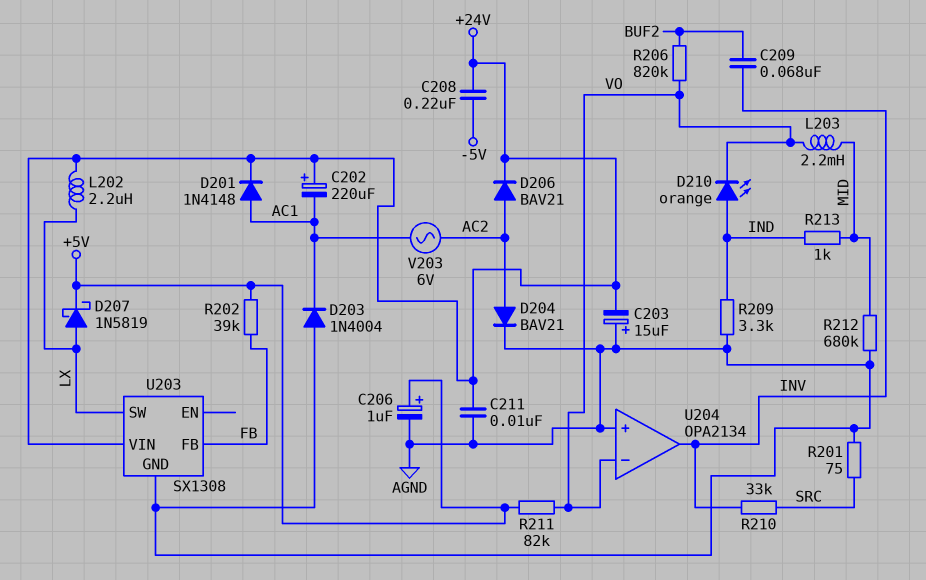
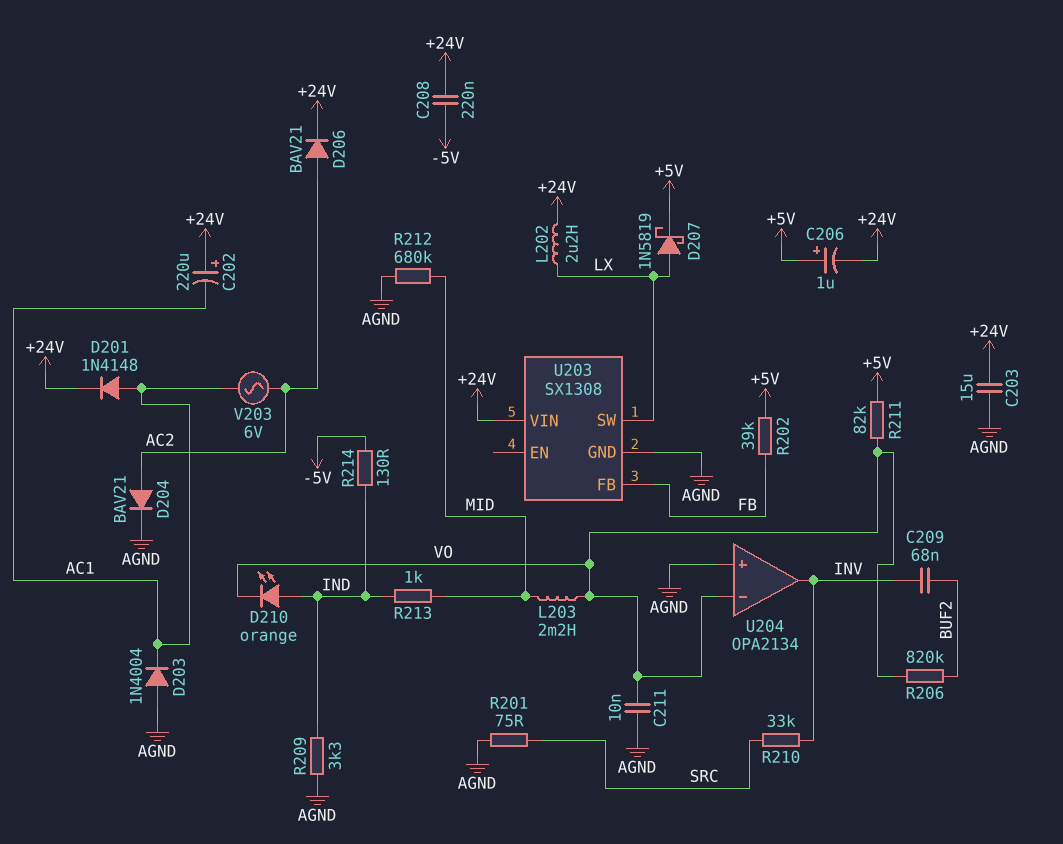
C203: 15uF (plus AGND, minus +24V) -> 15uF (+24V, AGND)
C206: 1uF (plus +5V, minus AGND) -> 1uF (plus +5V, minus +24V)
C211: 10nF (+24V, AGND) -> 10nF (AGND, VO)
R214: none -> 130 (-5V, IND)

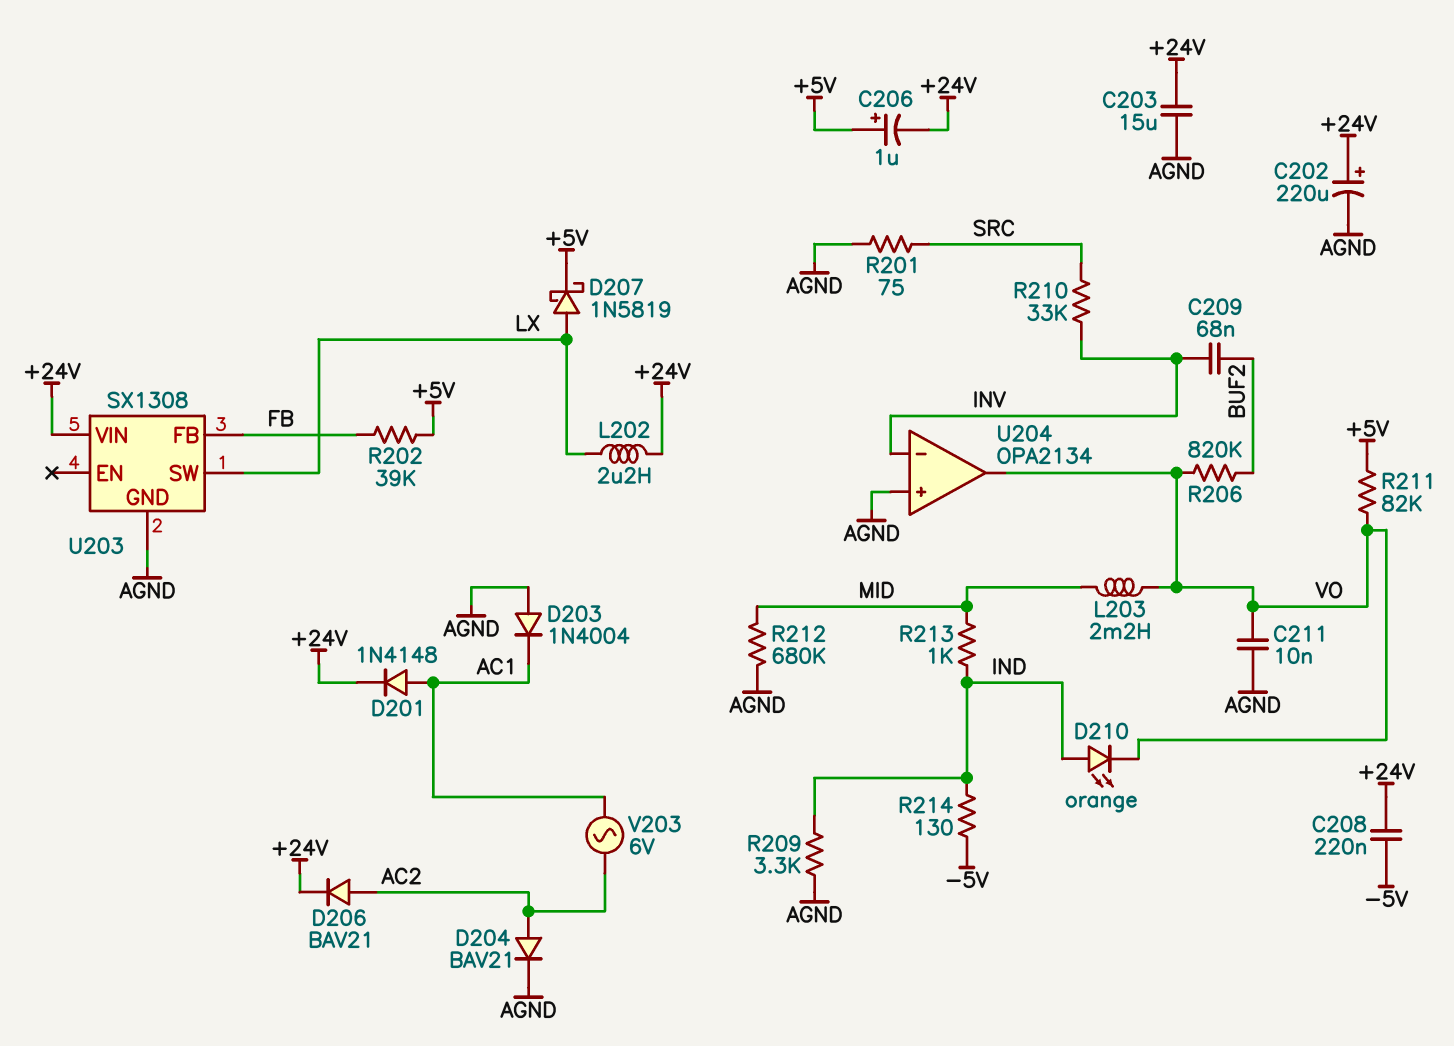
C202: 220uF (plus +24V, minus AC1) -> 220uF (plus +24V, minus AGND)
U204 pin in-: VO -> INV
U204 pin out: INV -> VO

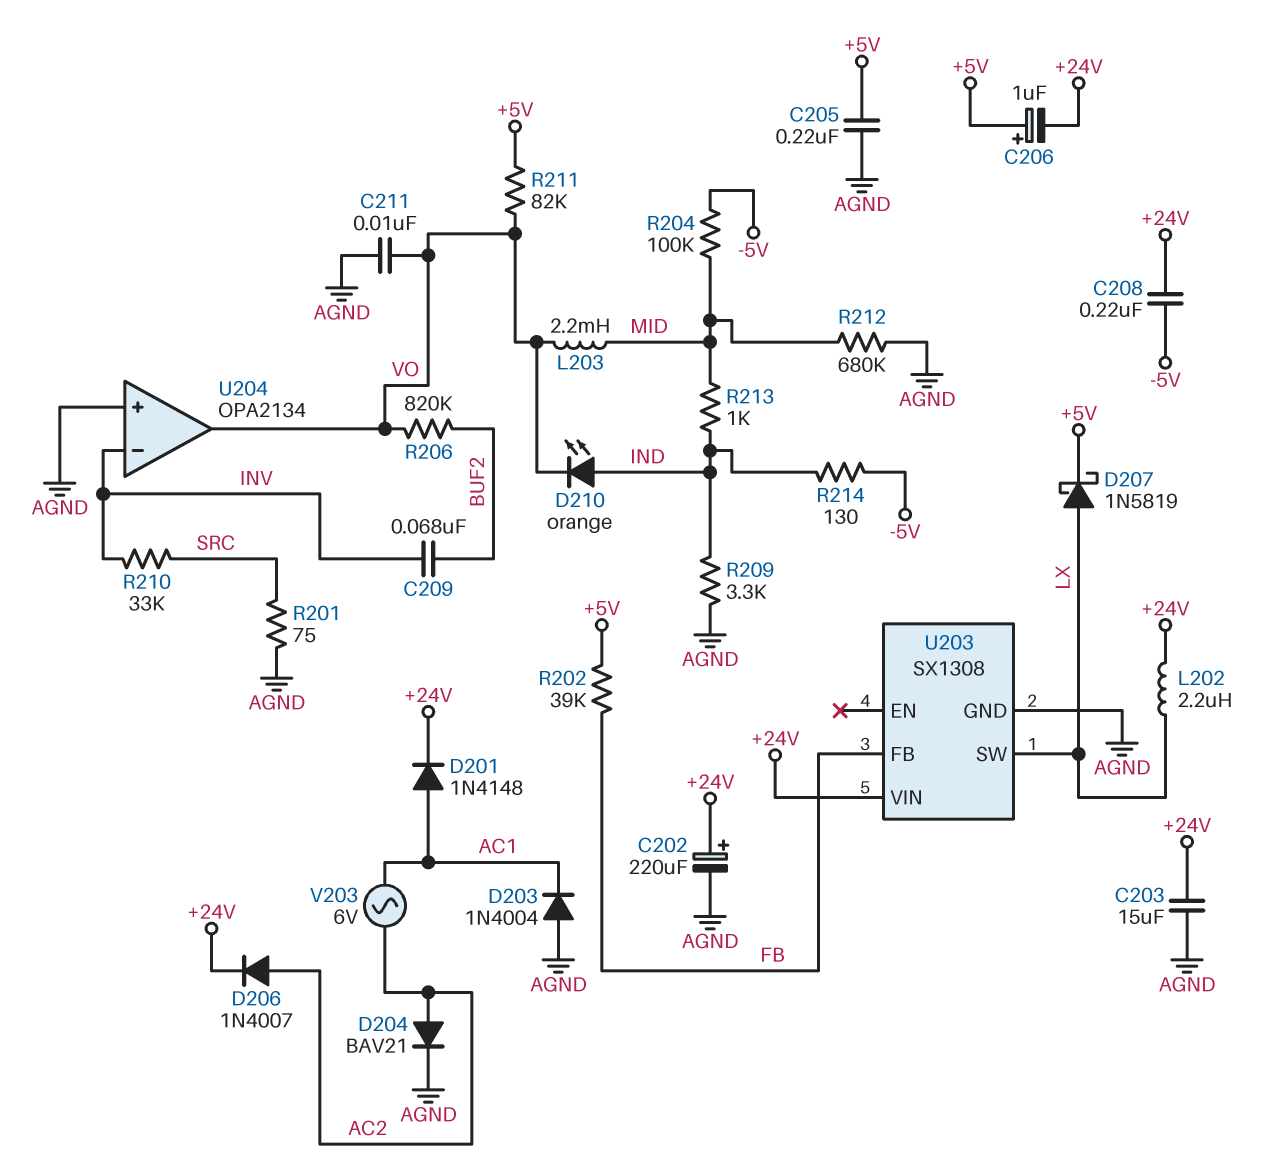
C205: none -> 220nF (+5V, AGND)
D206: diode BAV21 (A AC2, K +24V) -> diode 1N4007 (A AC2, K +24V)
R204: none -> 100k (-5V, MID)

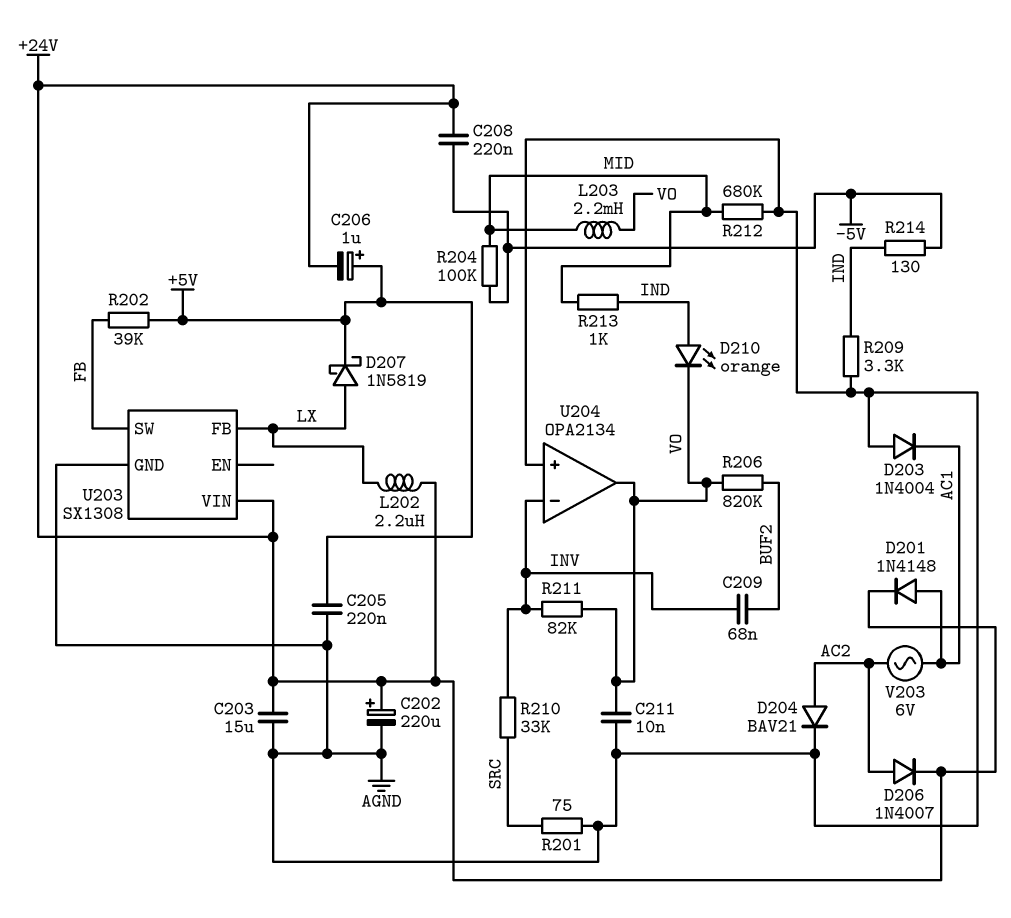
R211: 82k (+5V, VO) -> 82k (INV, VO)
U203 pin FB: FB -> LX
U203 pin SW: LX -> FB

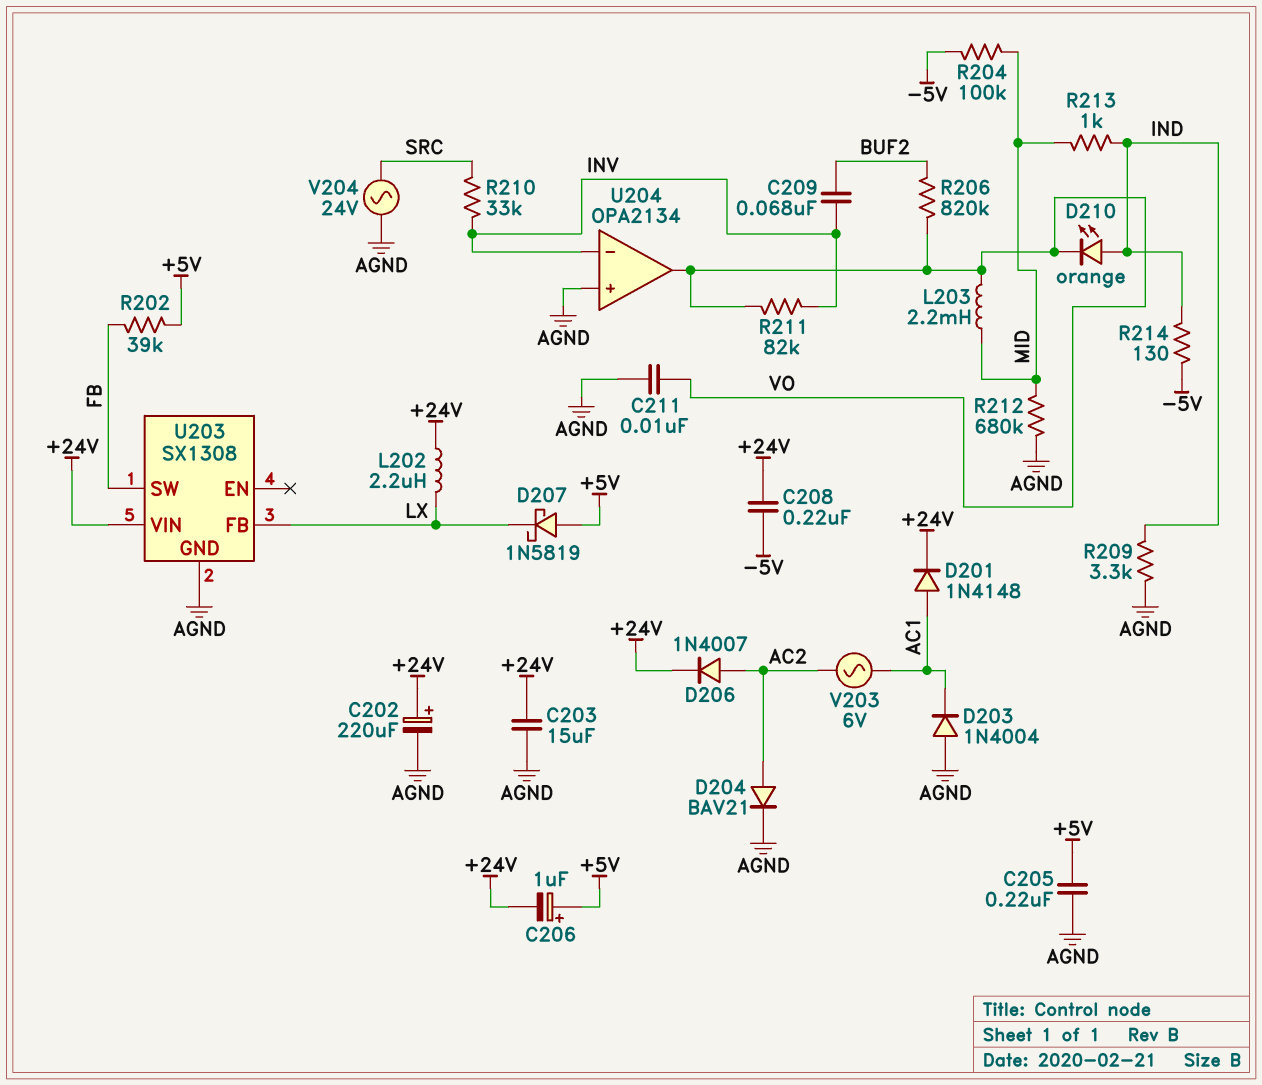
D207: schottky 1N5819 (A LX, K +5V) -> schottky 1N5819 (A +5V, K LX)
R201: 75 (AGND, SRC) -> none
V204: none -> AC 24V (AGND, SRC)

